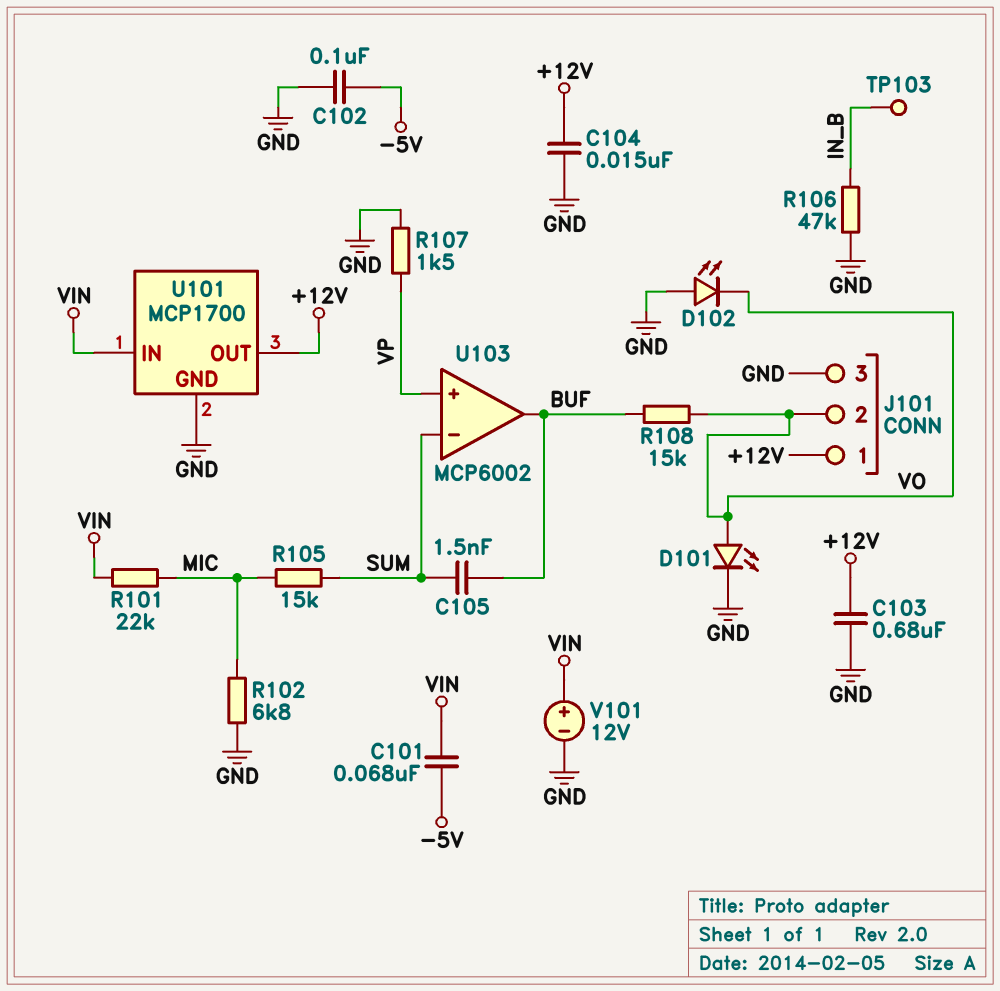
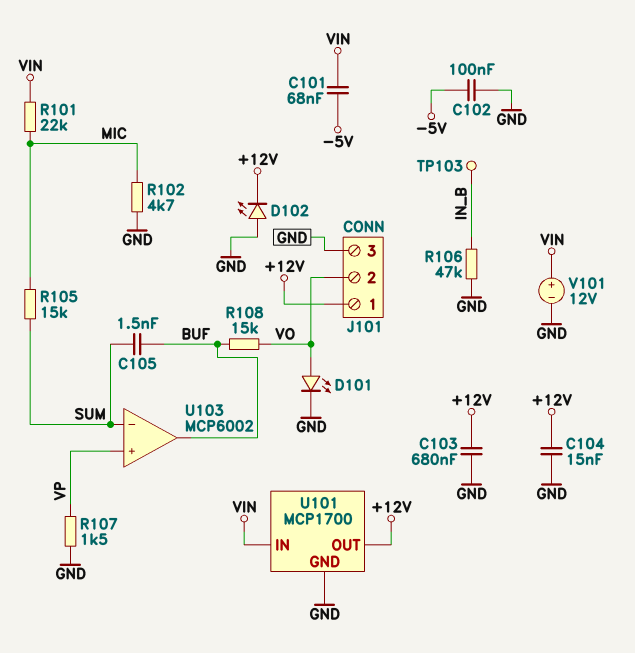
D102: LED (A GND, K VO) -> LED (A GND, K +12V)
R102: 6.8k (GND, MIC) -> 4.7k (GND, MIC)

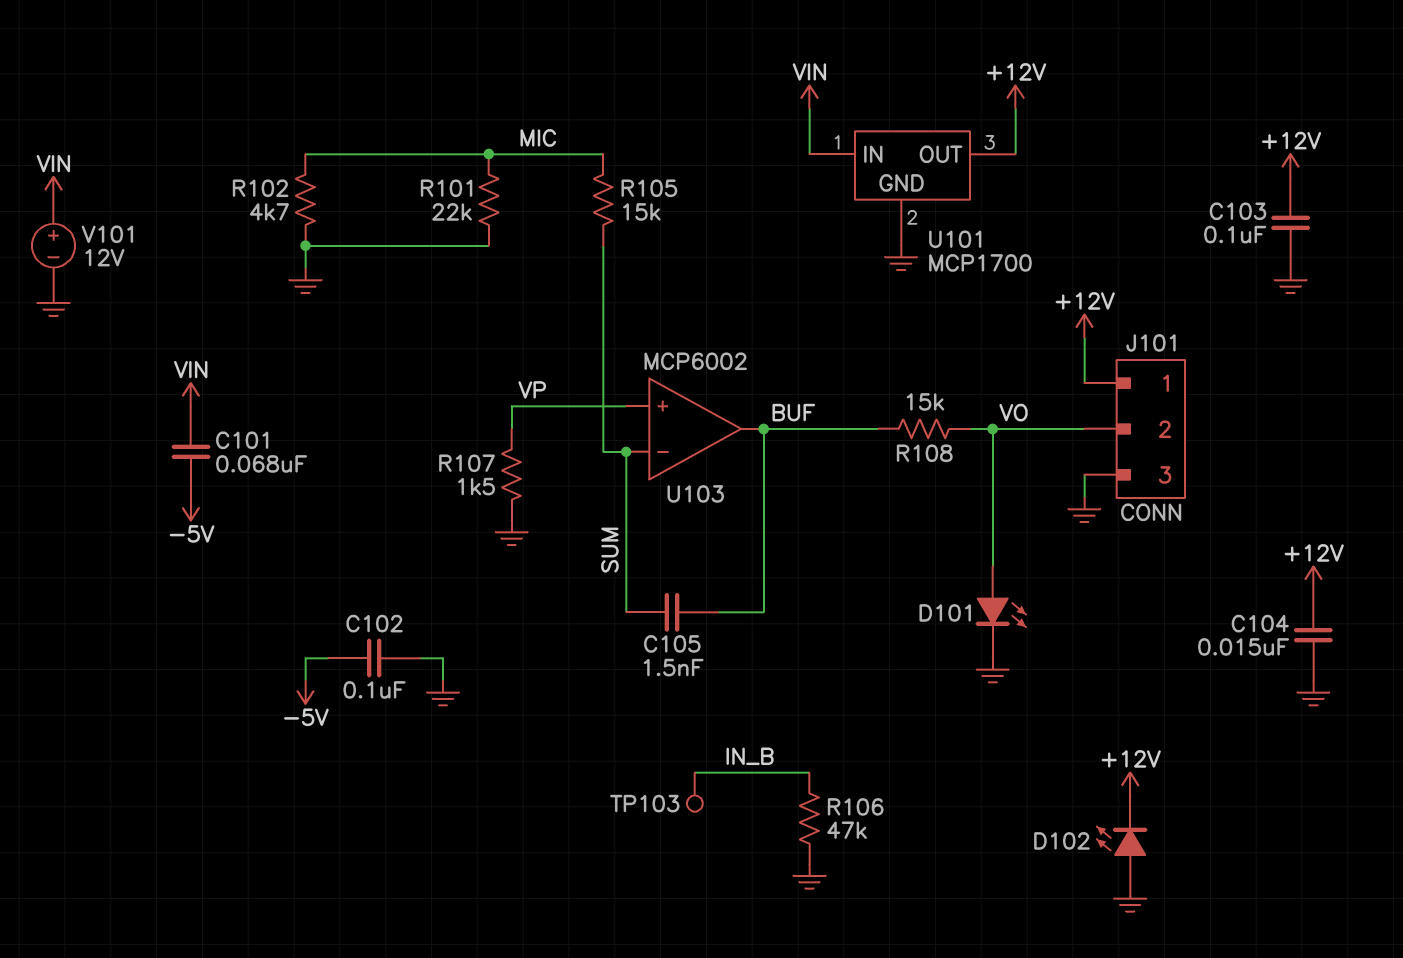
C103: 680nF (+12V, GND) -> 100nF (+12V, GND)
R101: 22k (MIC, VIN) -> 22k (GND, MIC)

